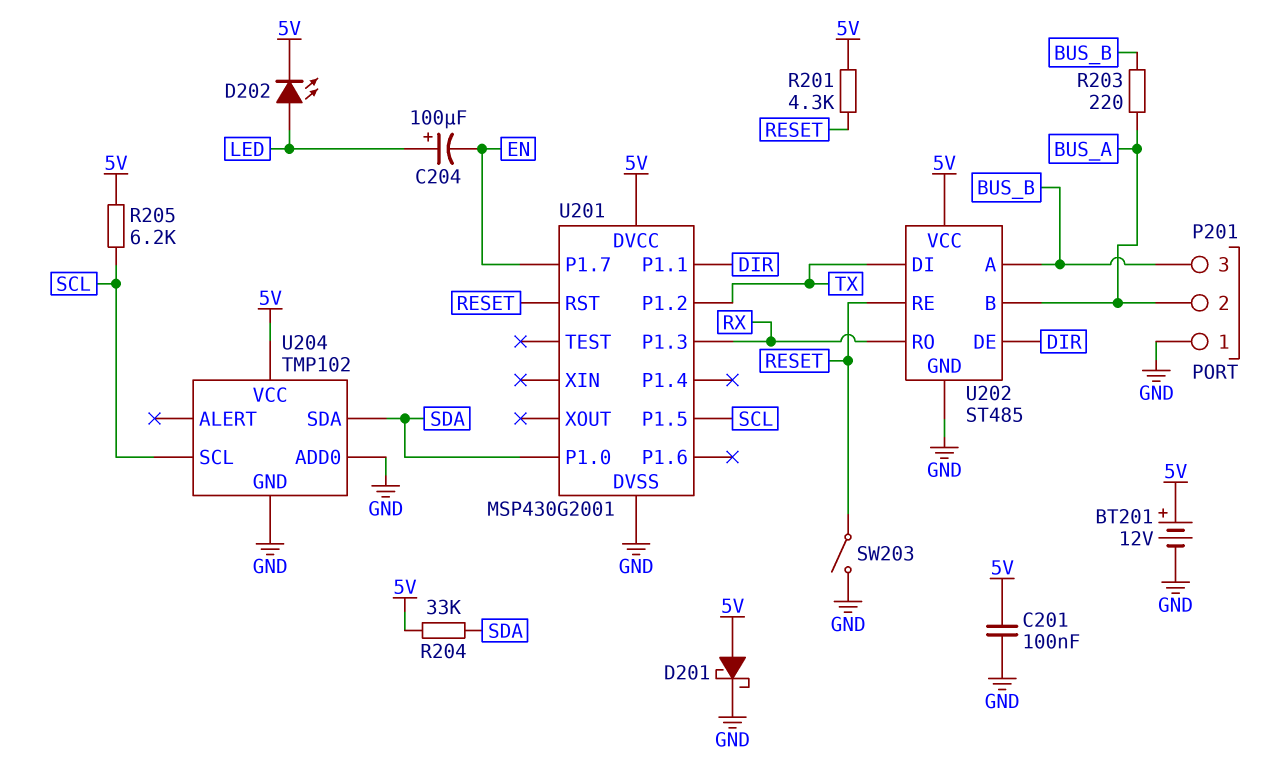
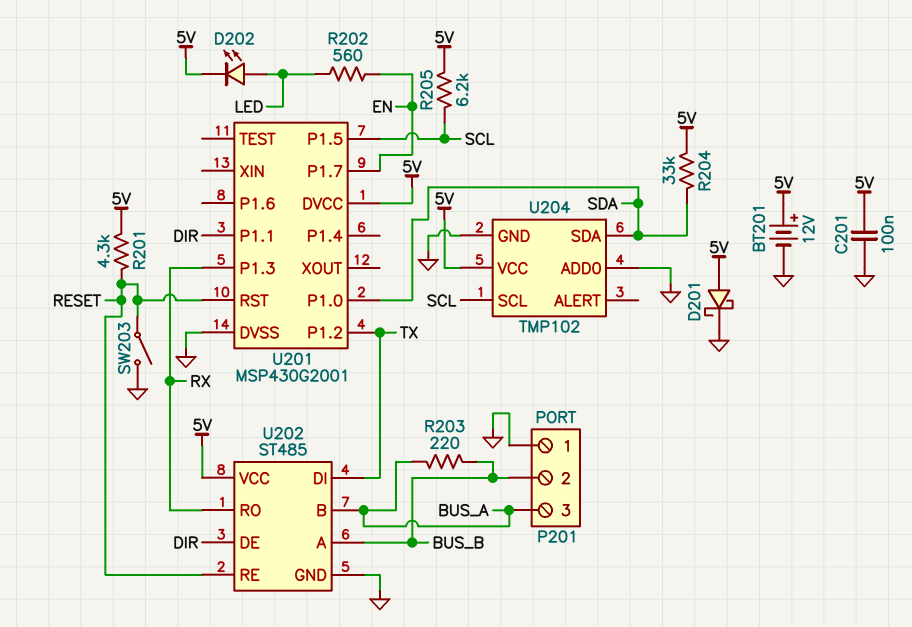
C204: 100uF (plus LED, minus EN) -> none
P201 pin 2: BUS_A -> BUS_B
P201 pin 3: BUS_B -> BUS_A
R202: none -> 560 (EN, LED)

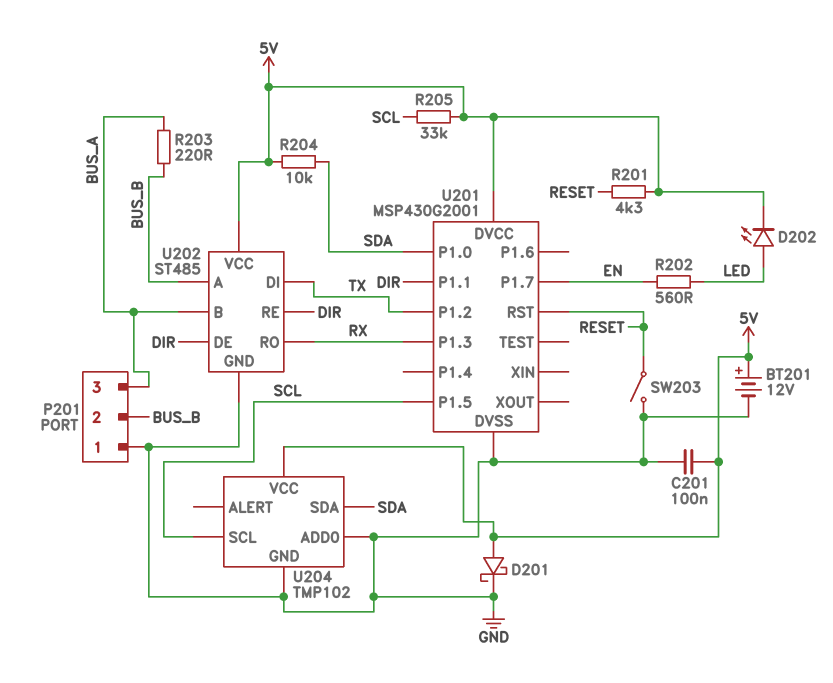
R204: 33k (5V, SDA) -> 10k (5V, SDA)
R205: 6.2k (5V, SCL) -> 33k (5V, SCL)
U202 pin RE: RESET -> DIR

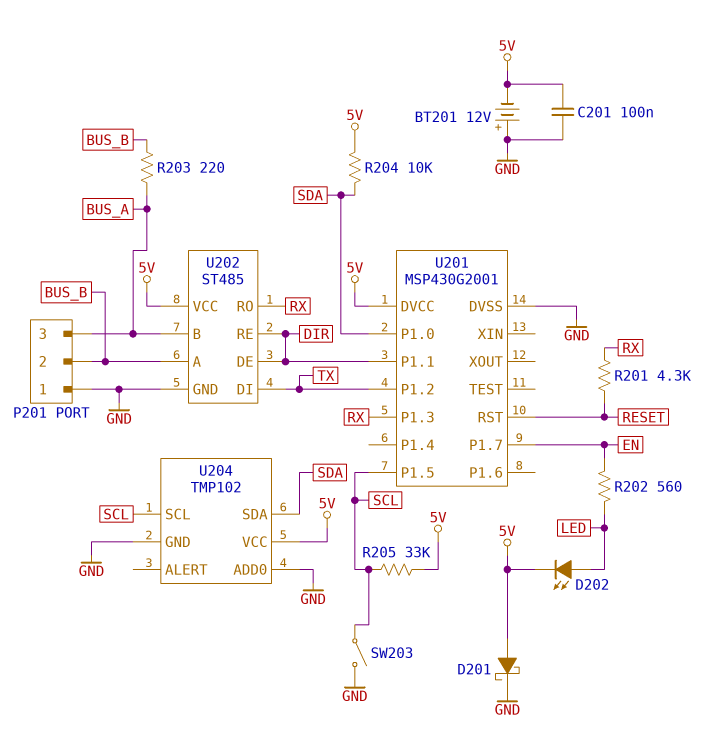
BT201: 12V (plus 5V, minus GND) -> 12V (plus GND, minus 5V)
R201: 4.3k (5V, RESET) -> 4.3k (RESET, RX)
SW203: switch (GND, RESET) -> switch (GND, SCL)

